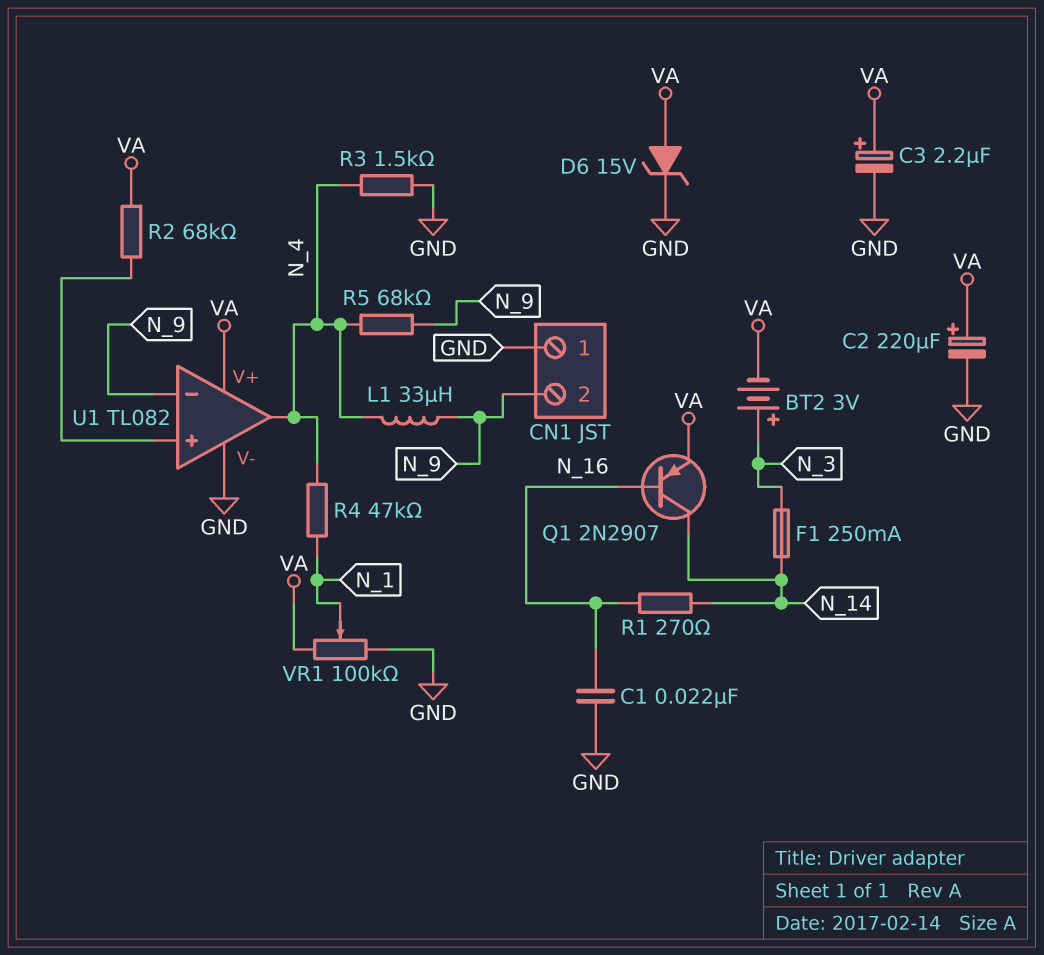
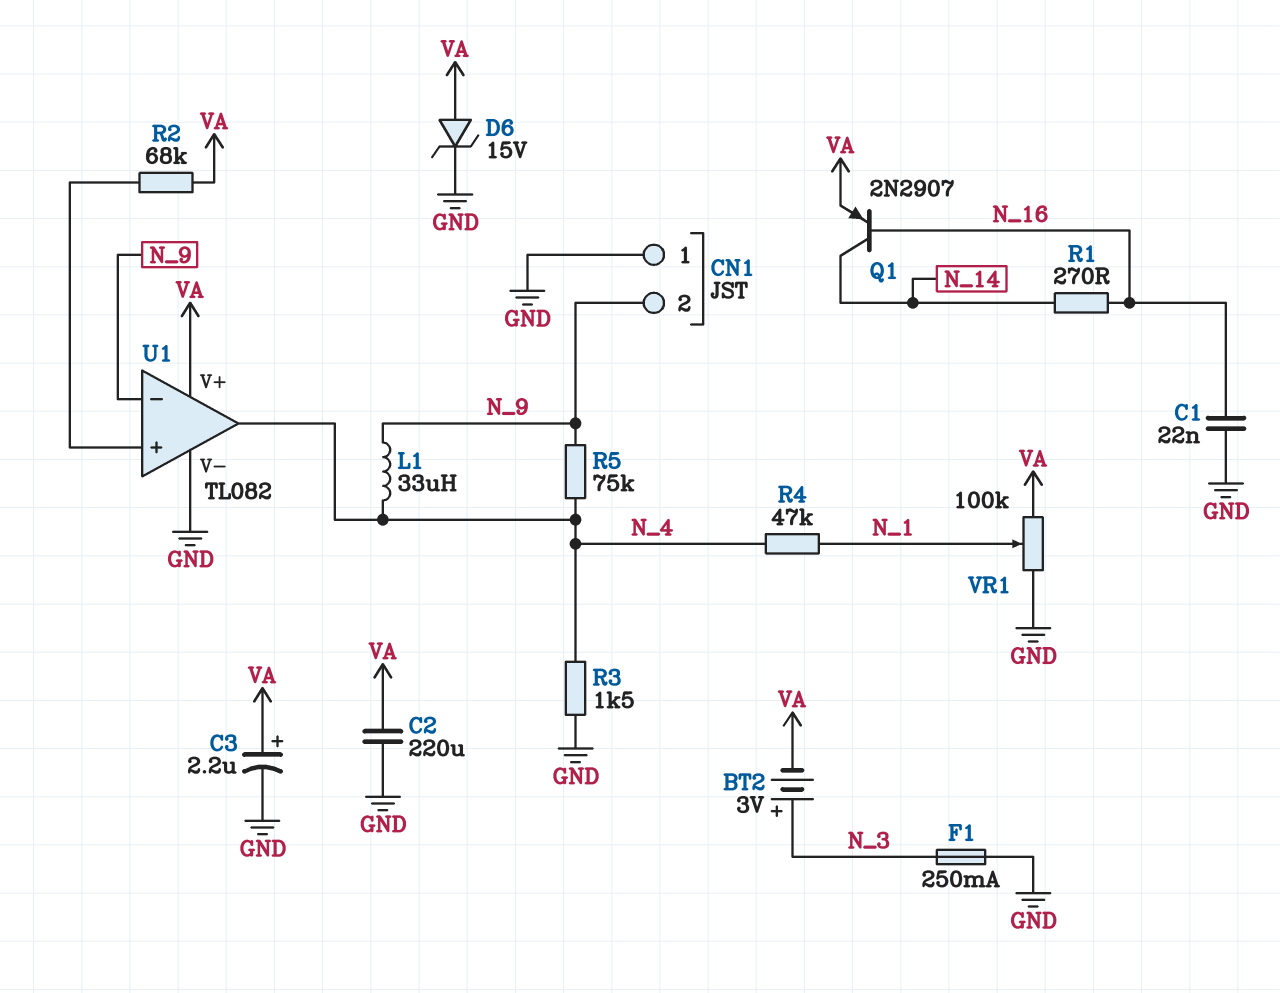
C2: 220uF (plus VA, minus GND) -> 220uF (GND, VA)
F1: 250mA (N_3, N_14) -> 250mA (GND, N_3)
R5: 68k (N_4, N_9) -> 75k (N_4, N_9)

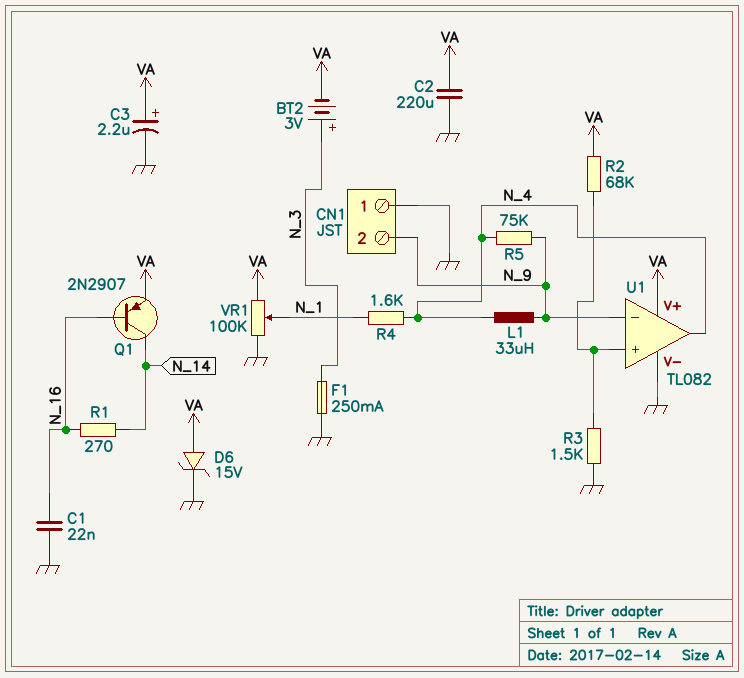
R3: 1.5k (GND, N_4) -> 1.5k (GND, U1/in+)
R4: 47k (N_1, N_4) -> 1.6k (N_1, N_4)

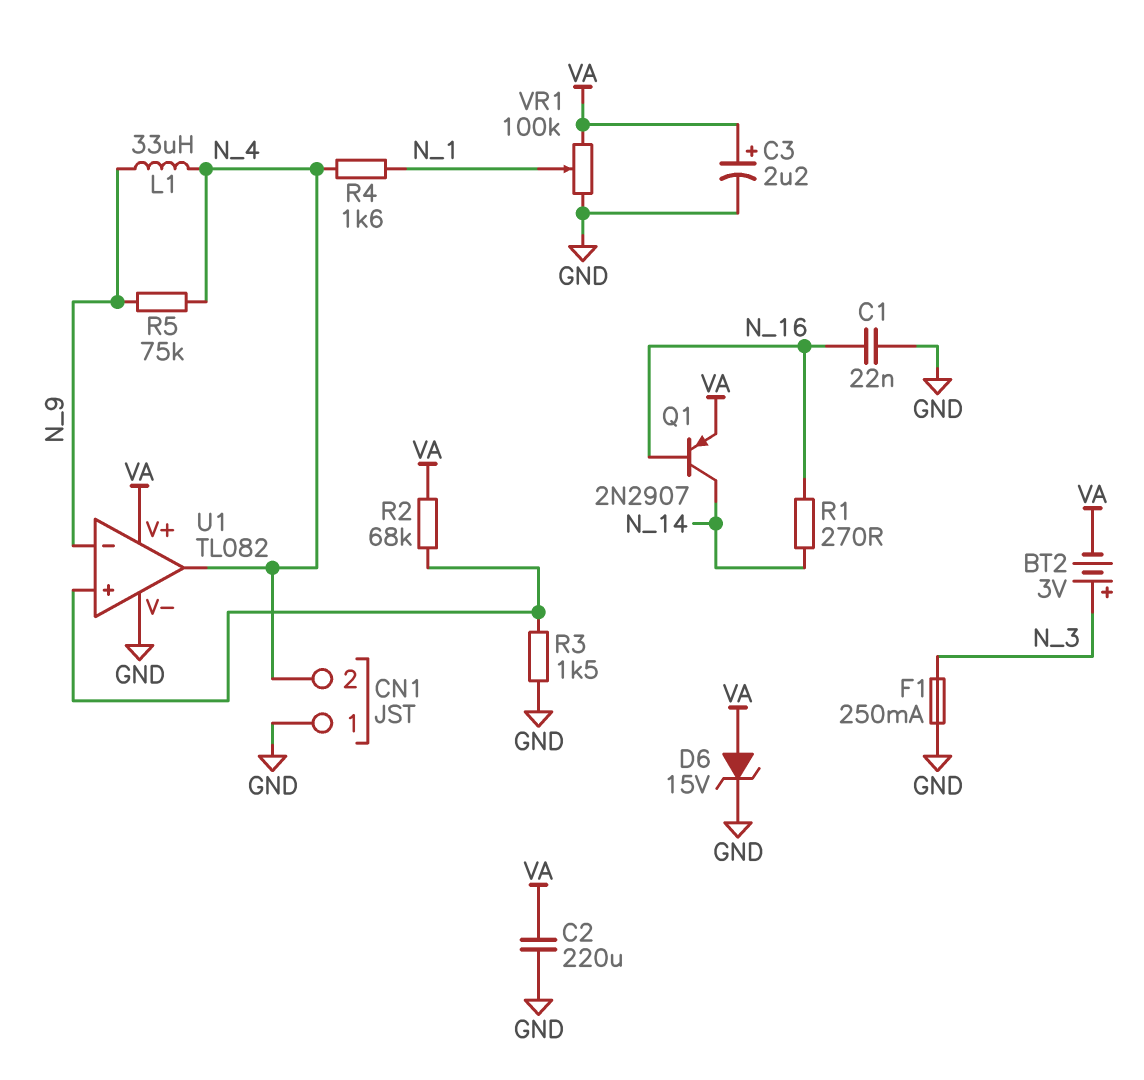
CN1 pin 2: N_9 -> N_4

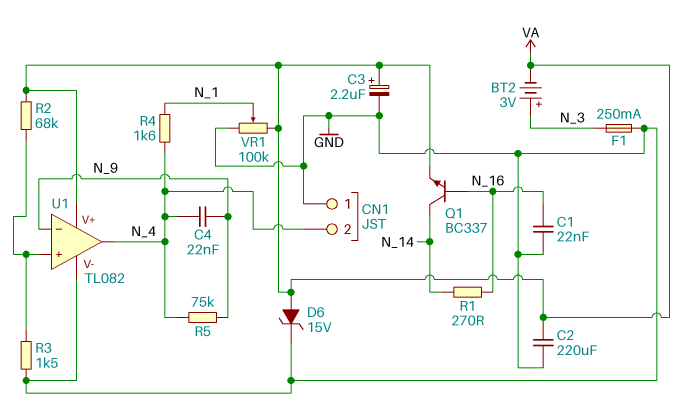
C4: none -> 22nF (N_4, N_9)
L1: 33uH (N_4, N_9) -> none
Q1: PNP 2N2907 (B N_16, C N_14, E VA) -> NPN BC337 (B N_16, C N_14, E VA)

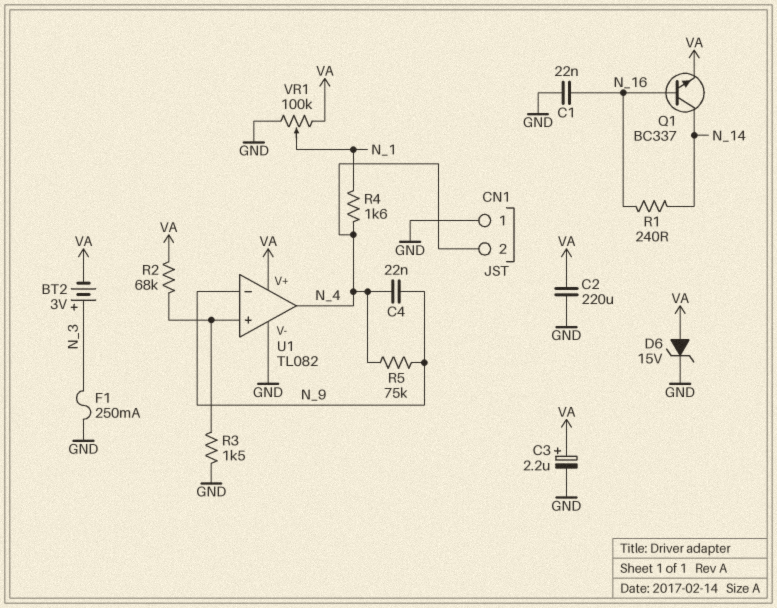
R1: 270 (N_14, N_16) -> 240 (N_14, N_16)

